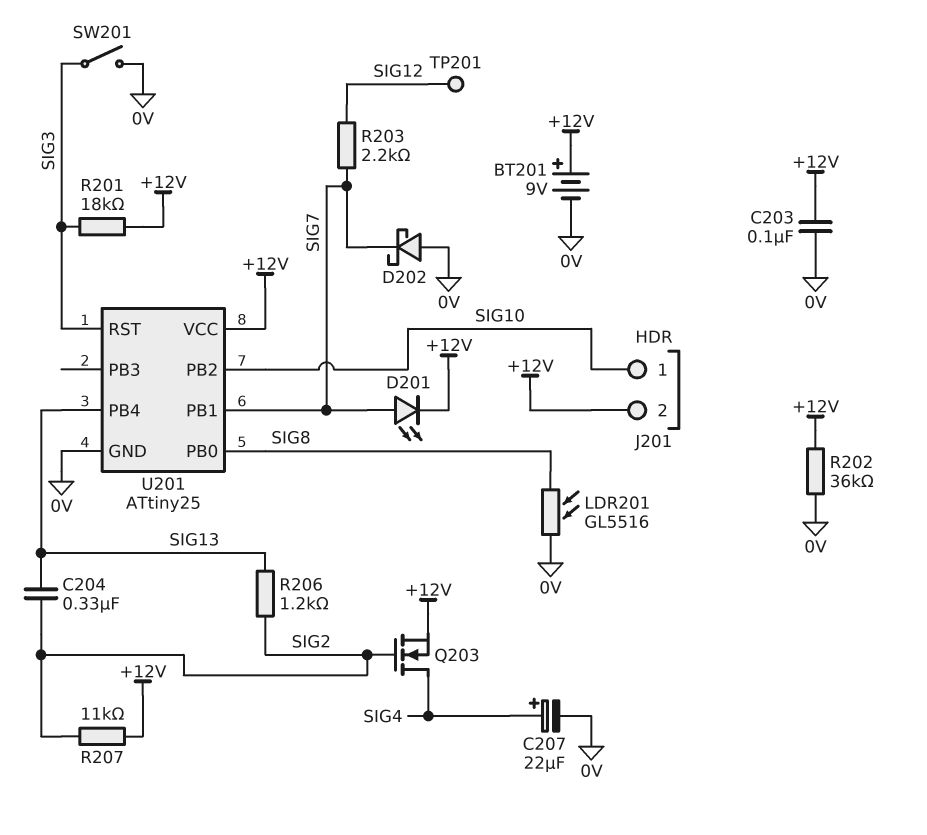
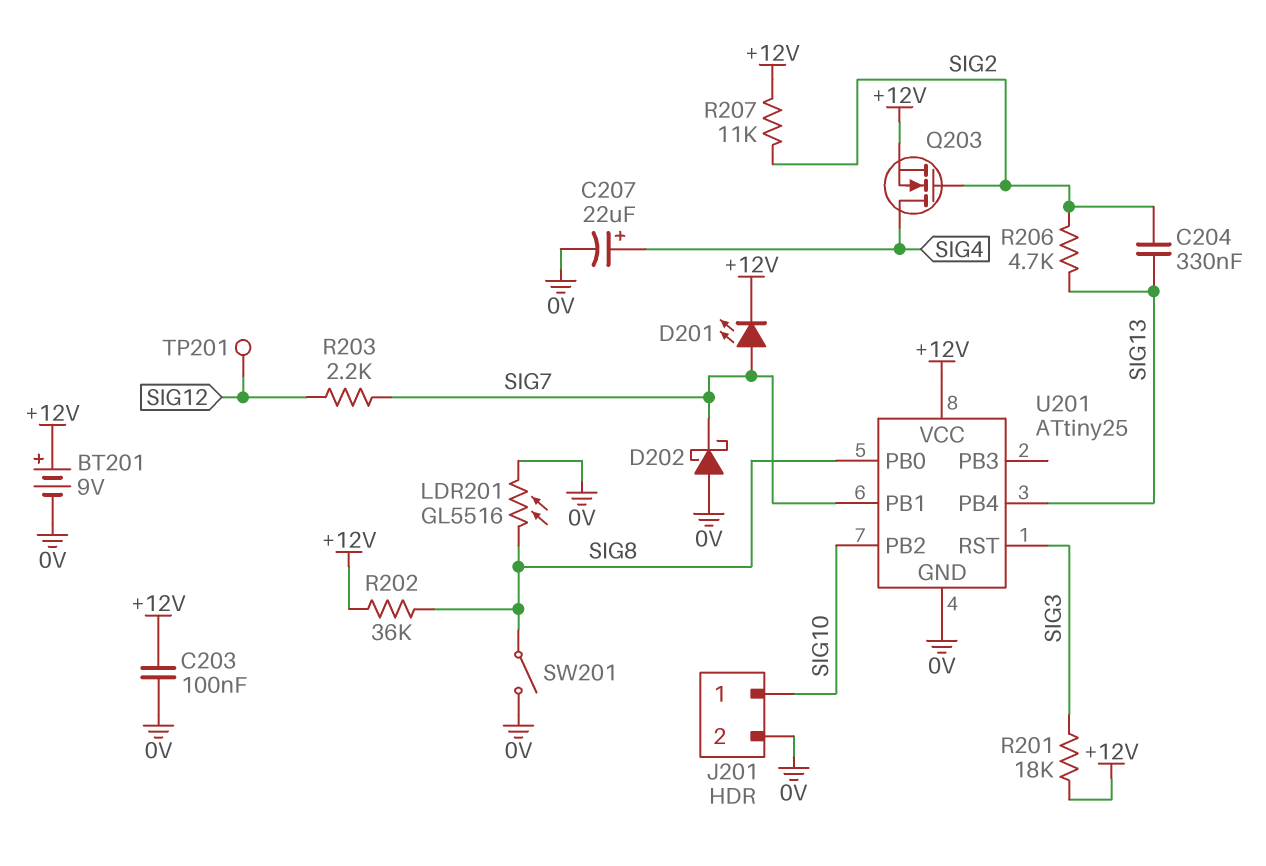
J201 pin 2: +12V -> 0V
R202: 36k (+12V, 0V) -> 36k (+12V, SIG8)
R206: 1.2k (SIG2, SIG13) -> 4.7k (SIG2, SIG13)
SW201: switch (0V, SIG3) -> switch (0V, SIG8)

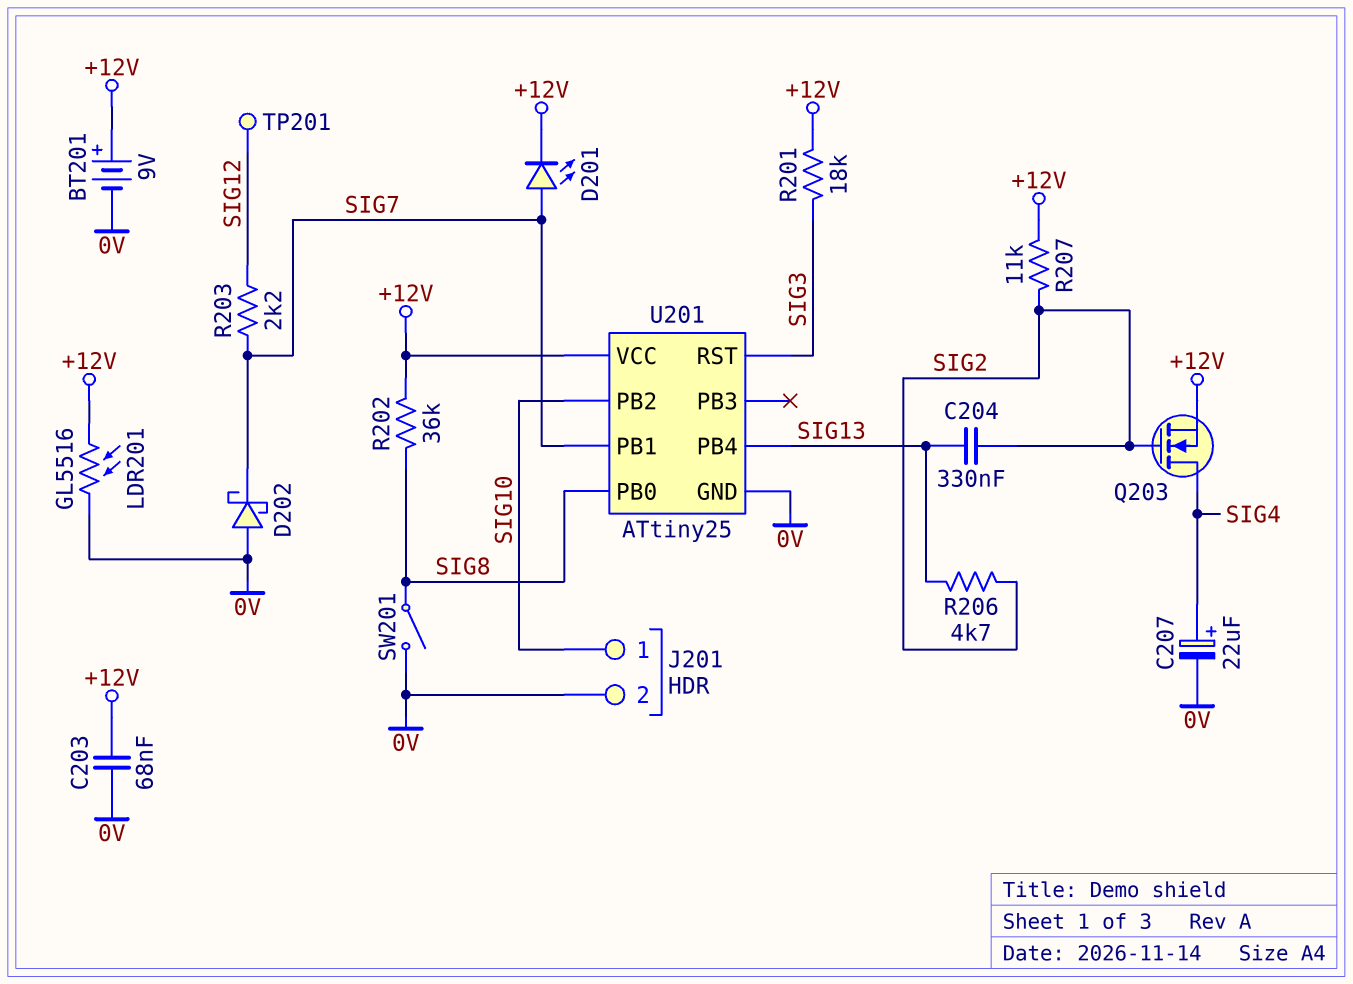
C203: 100nF (+12V, 0V) -> 68nF (+12V, 0V)
LDR201: GL5516 (0V, SIG8) -> GL5516 (+12V, 0V)

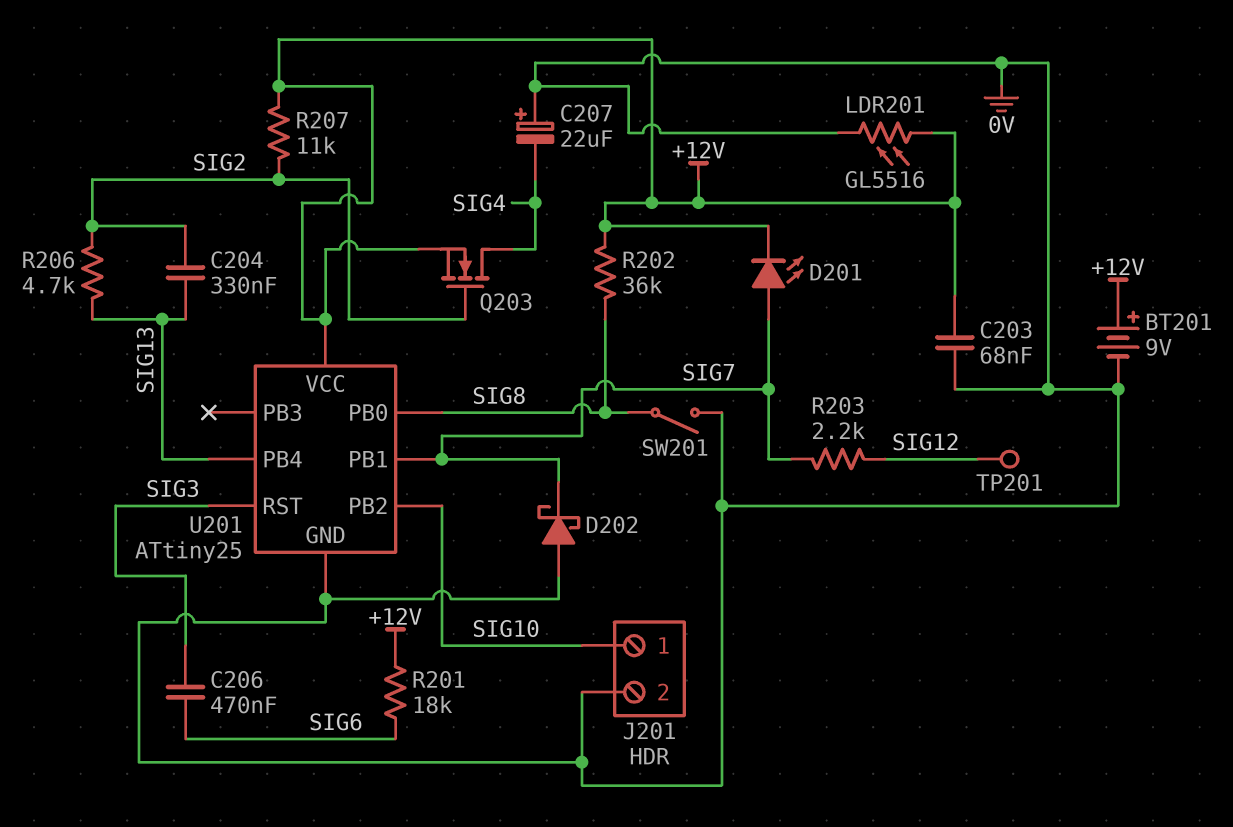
C206: none -> 470nF (SIG3, SIG6)
C207: 22uF (plus SIG4, minus 0V) -> 22uF (plus 0V, minus SIG4)
R201: 18k (+12V, SIG3) -> 18k (+12V, SIG6)

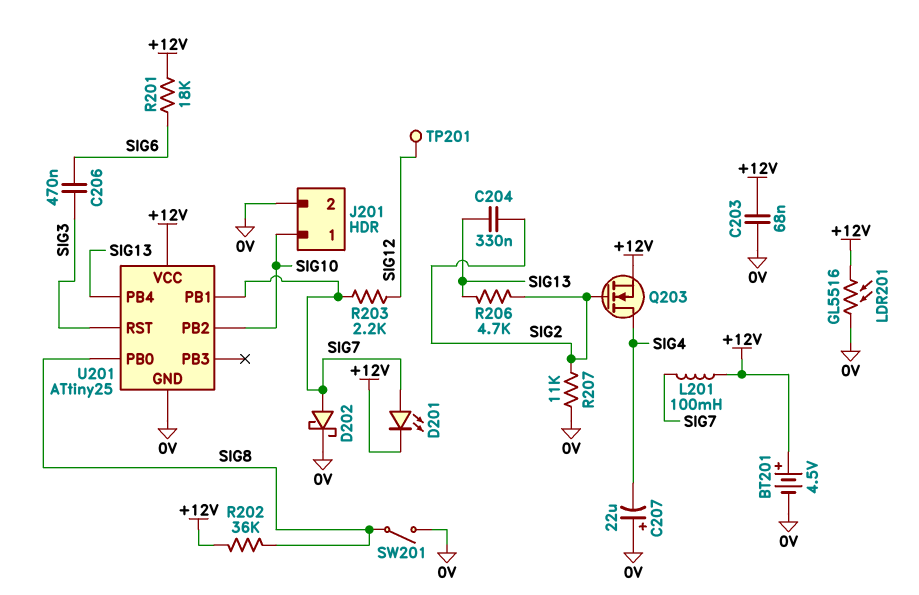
BT201: 9V (plus +12V, minus 0V) -> 4.5V (plus +12V, minus 0V)
D202: schottky (A 0V, K SIG7) -> schottky (A SIG7, K 0V)
L201: none -> 100mH (+12V, SIG7)
R207: 11k (+12V, SIG2) -> 11k (0V, SIG2)

